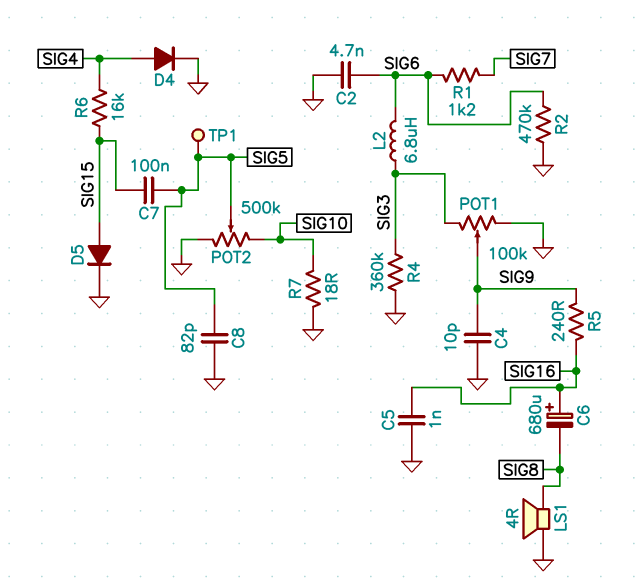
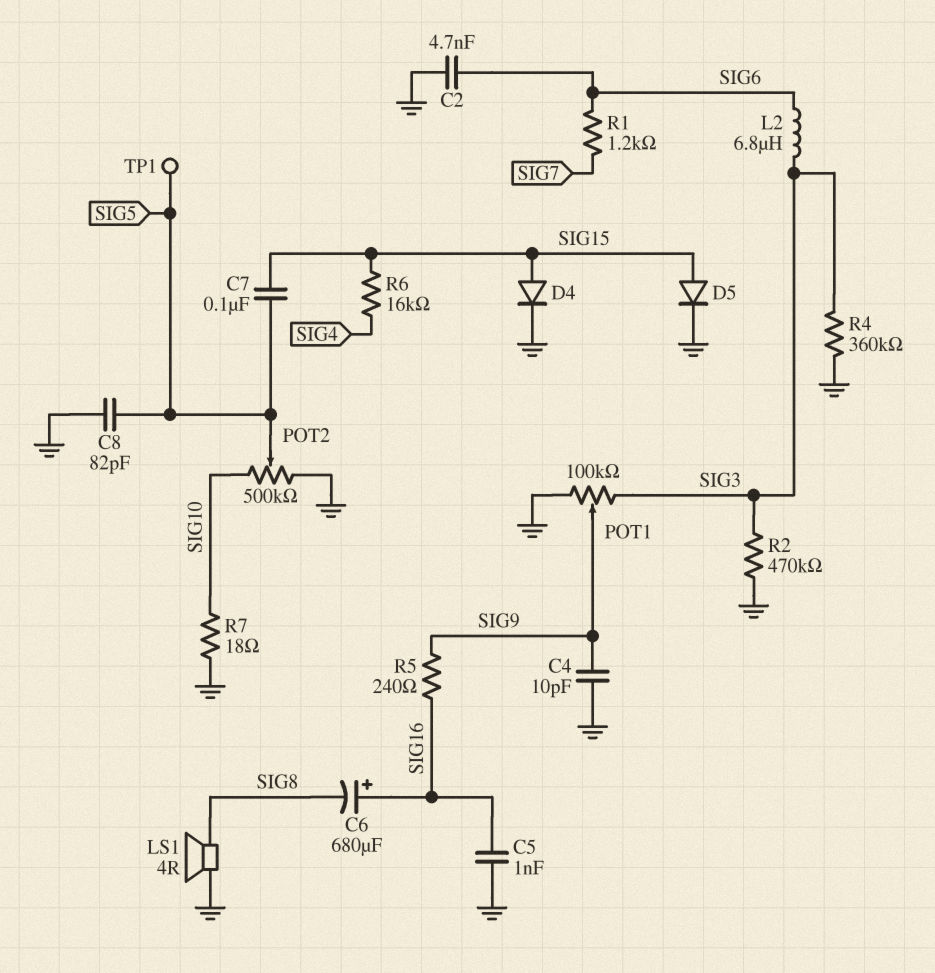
D4: diode (A SIG4, K GND) -> diode (A SIG15, K GND)
R2: 470k (GND, SIG6) -> 470k (GND, SIG3)

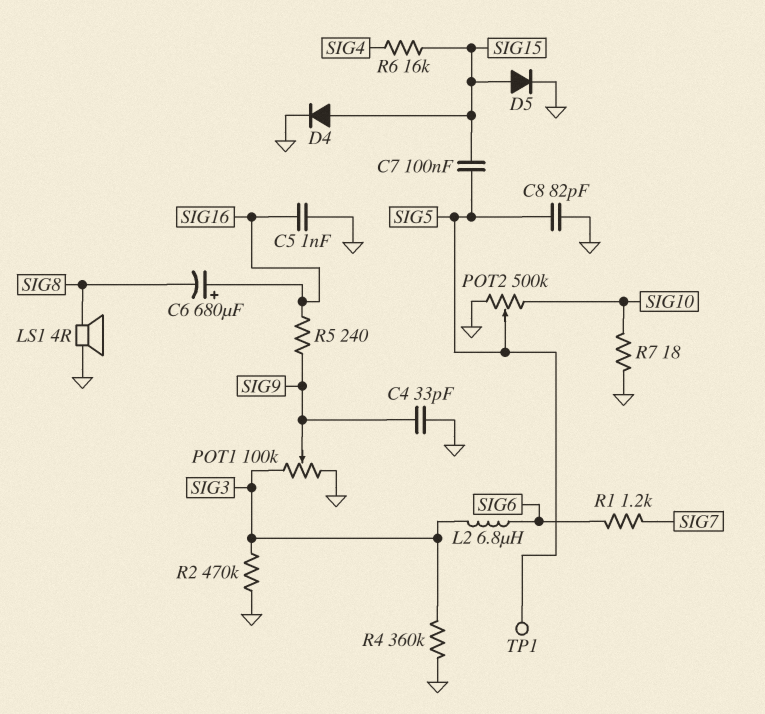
C2: 4.7nF (GND, SIG6) -> none
C4: 10pF (GND, SIG9) -> 33pF (GND, SIG9)

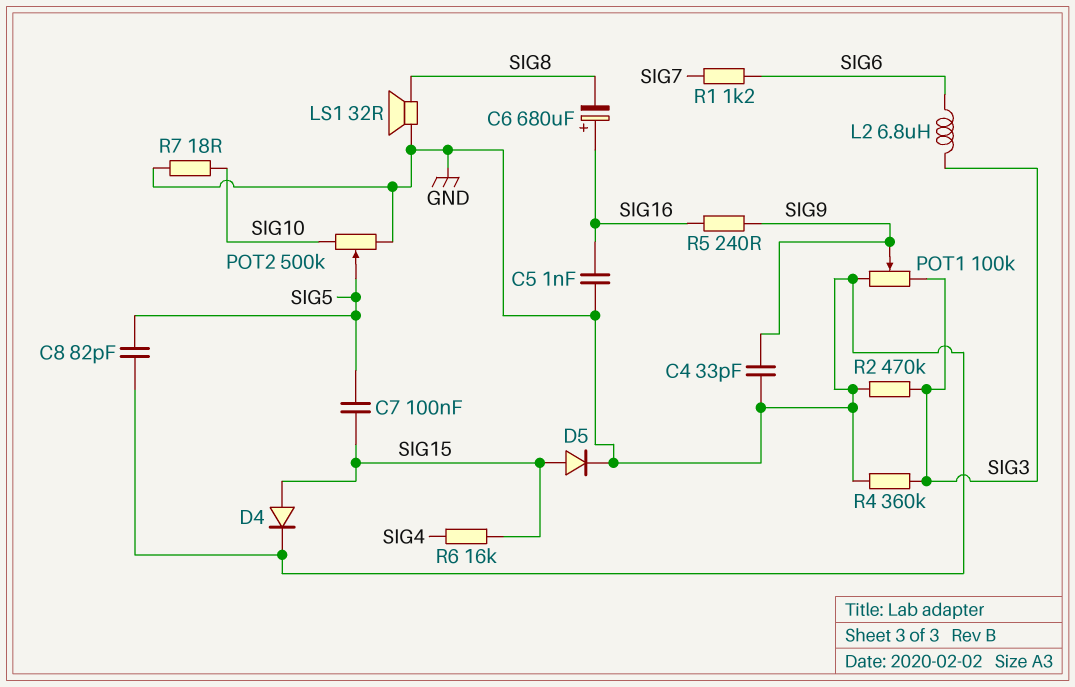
LS1: speaker 4R (GND, SIG8) -> speaker 32R (GND, SIG8)
TP1: test point (SIG5) -> none

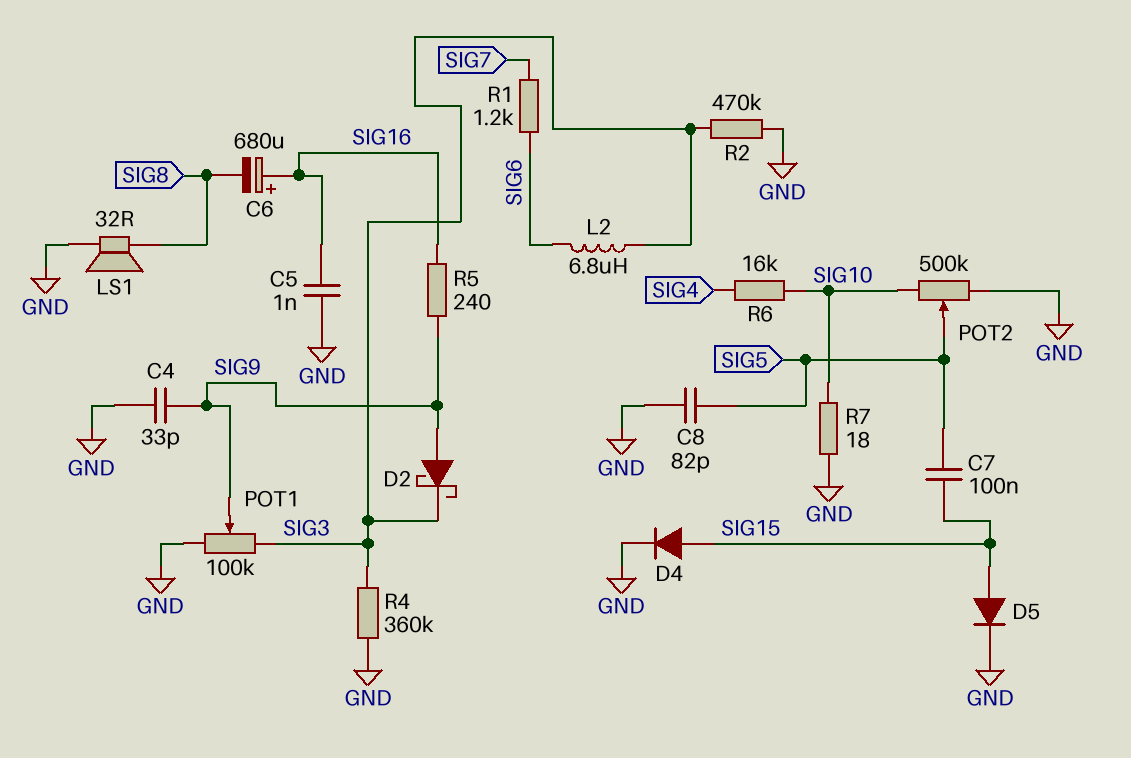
D2: none -> schottky (A SIG9, K SIG3)
R6: 16k (SIG4, SIG15) -> 16k (SIG4, SIG10)

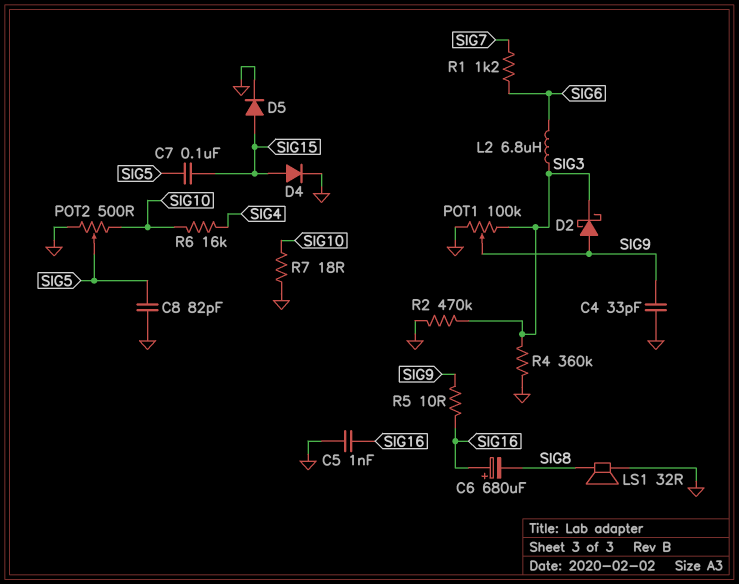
POT2: 500k (GND, SIG10, wiper SIG5) -> 500 (GND, SIG10, wiper SIG5)
R5: 240 (SIG9, SIG16) -> 10 (SIG9, SIG16)

